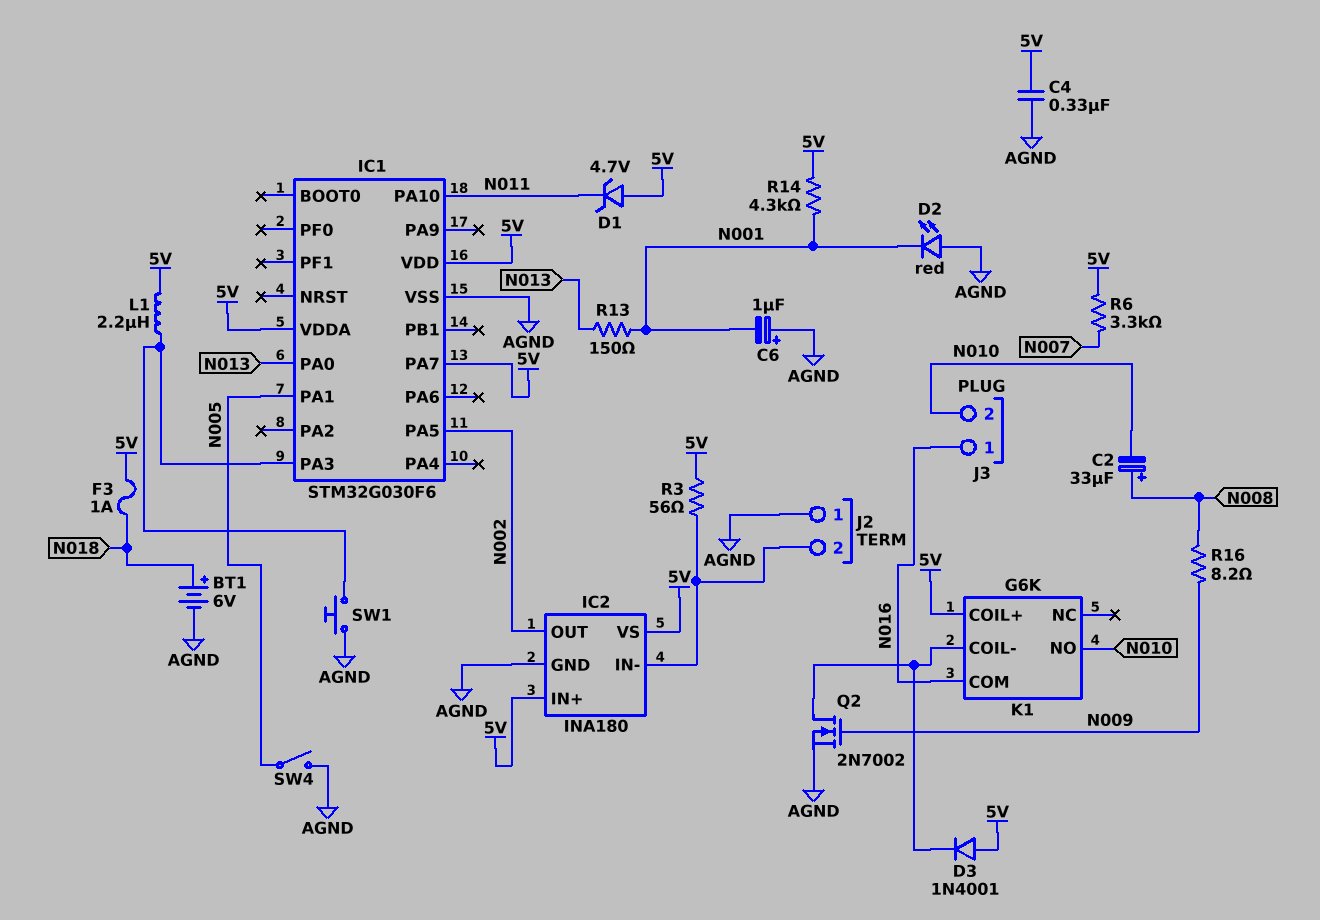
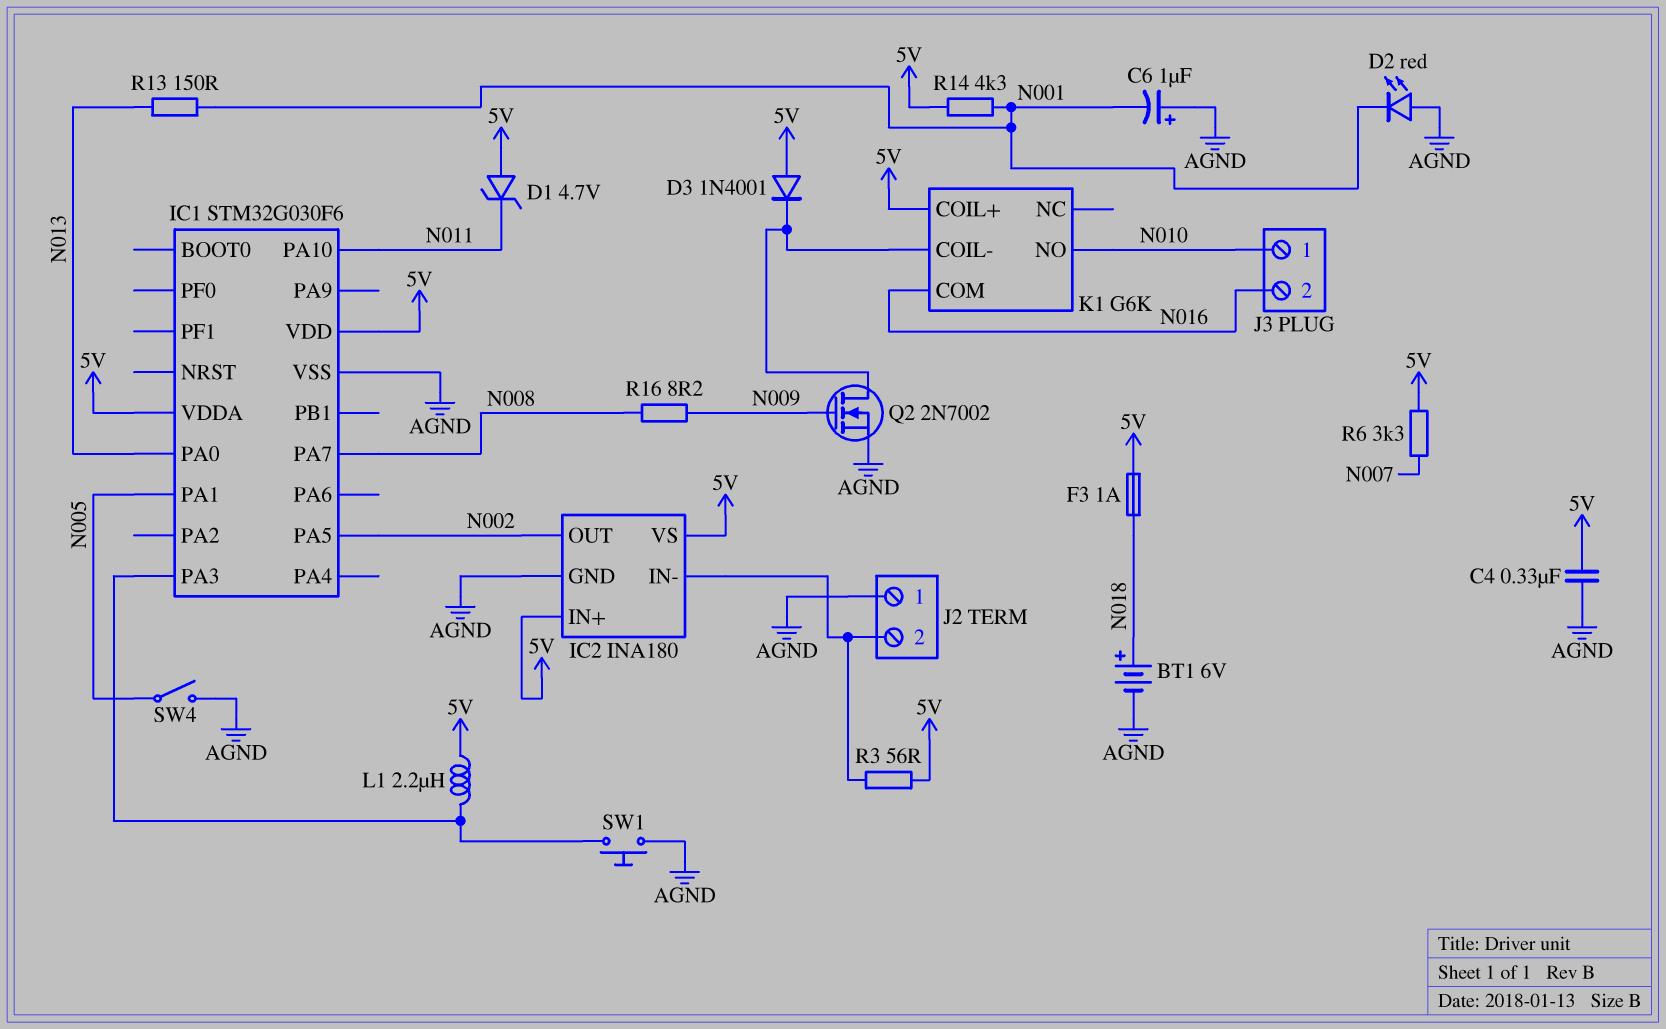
C2: 33uF (plus N008, minus N010) -> none
IC1 pin PA7: 5V -> N008
J3 pin 1: N016 -> N010
J3 pin 2: N010 -> N016

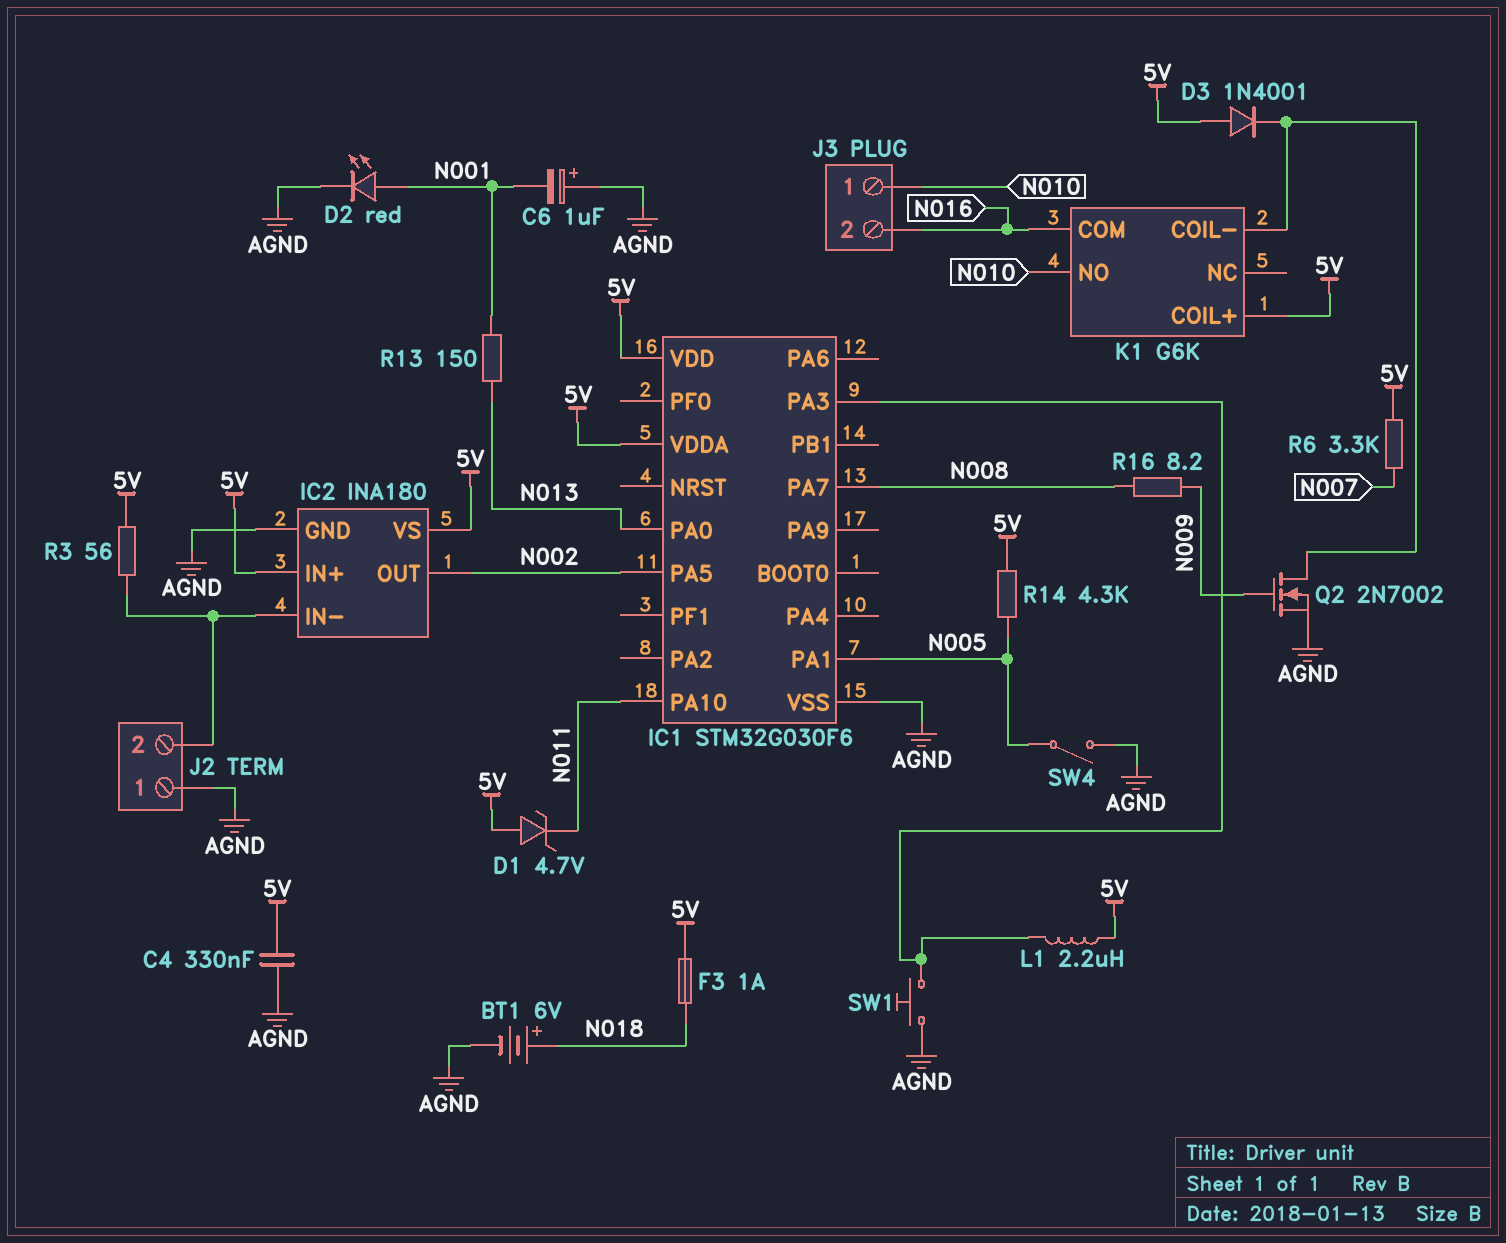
D2: LED red (A AGND, K N001) -> LED red (A N001, K AGND)
R14: 4.3k (5V, N001) -> 4.3k (5V, N005)

